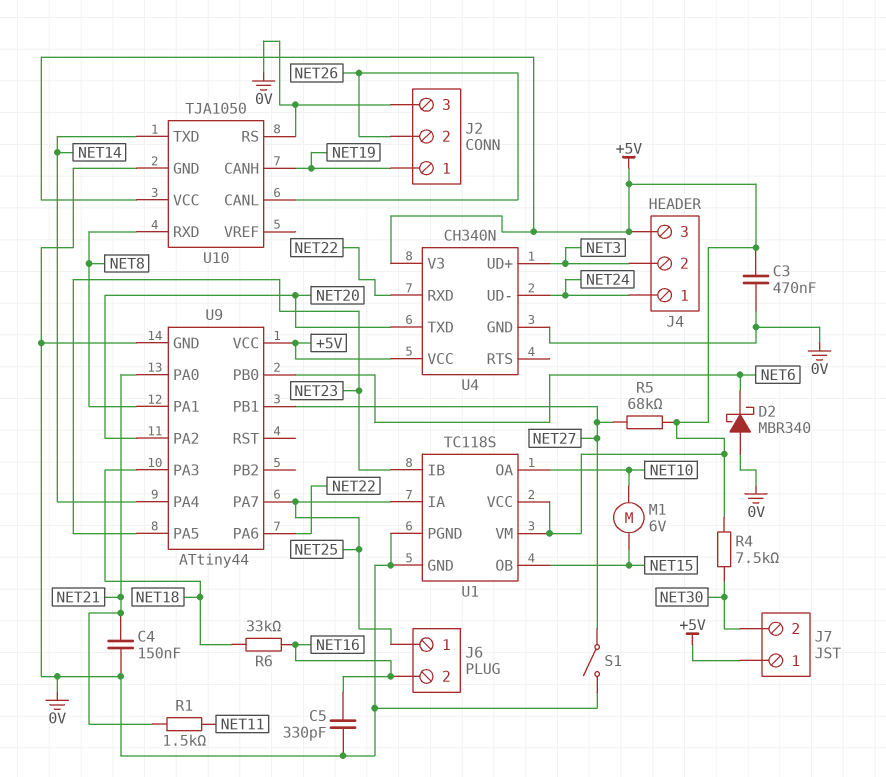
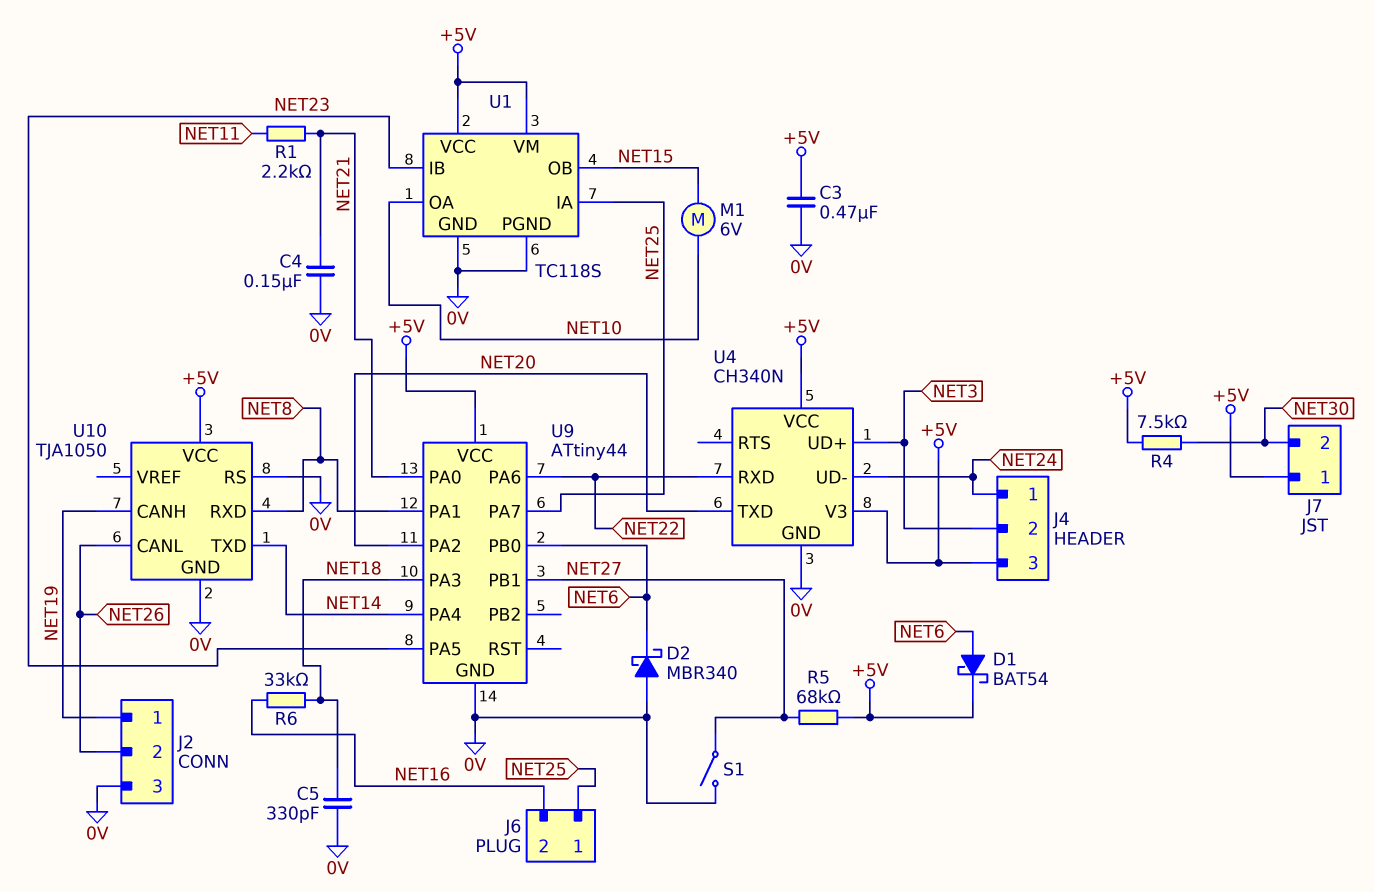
C5: 330pF (0V, NET16) -> 330pF (0V, NET18)
D1: none -> schottky BAT54 (A NET6, K +5V)
R1: 1.5k (NET11, NET21) -> 2.2k (NET11, NET21)

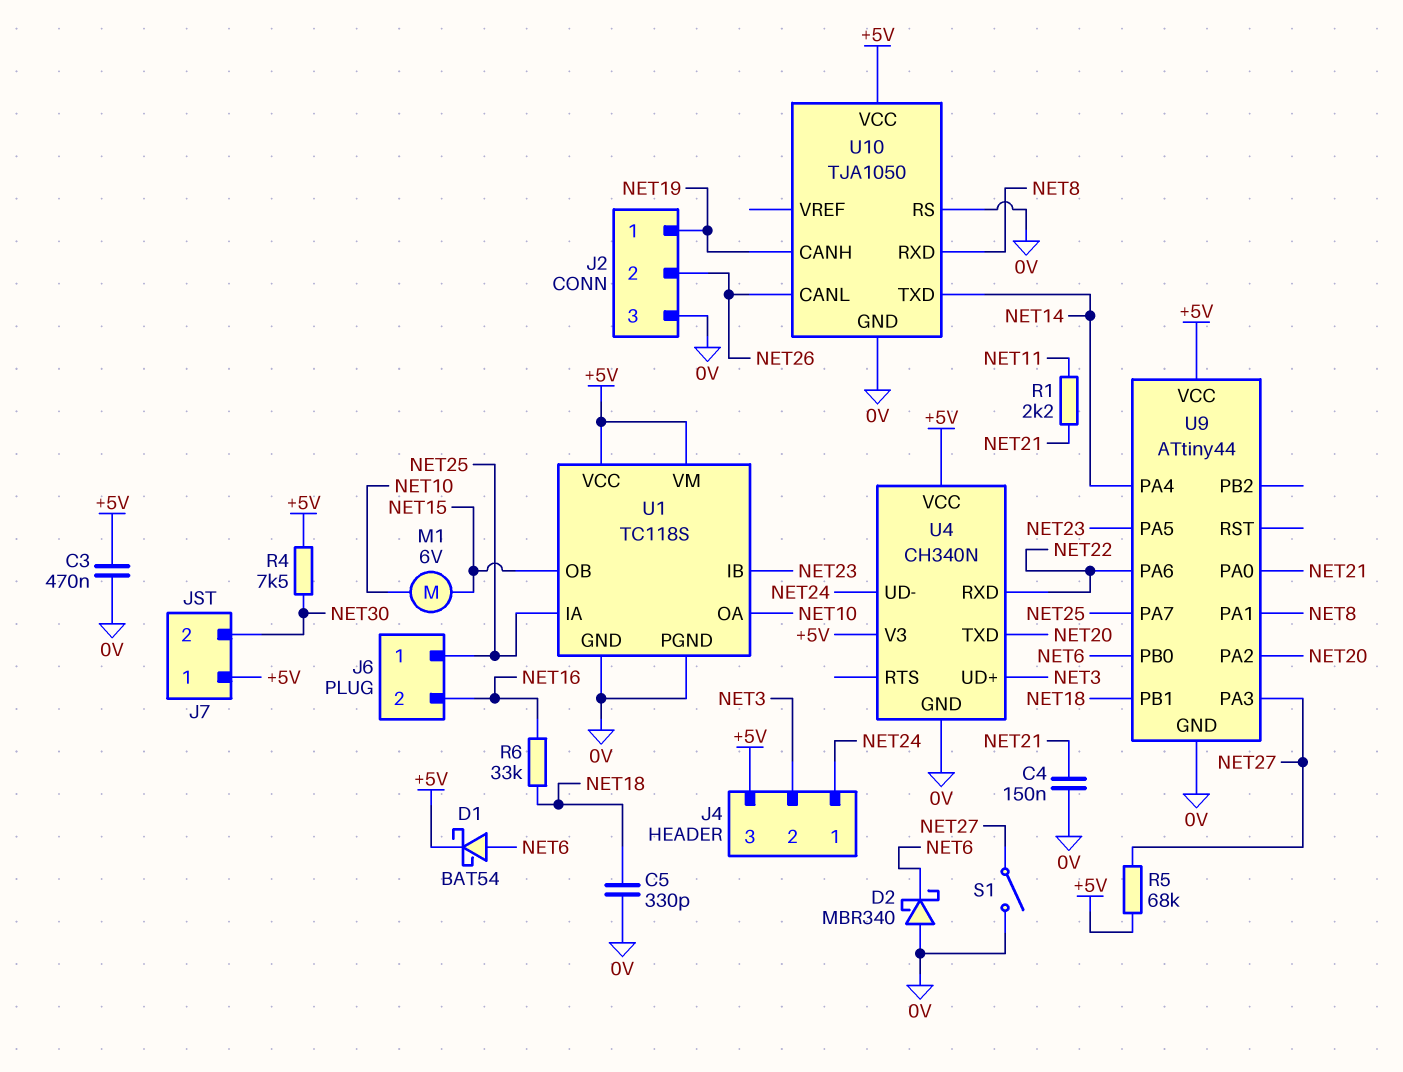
U9 pin PA3: NET18 -> NET27
U9 pin PB1: NET27 -> NET18

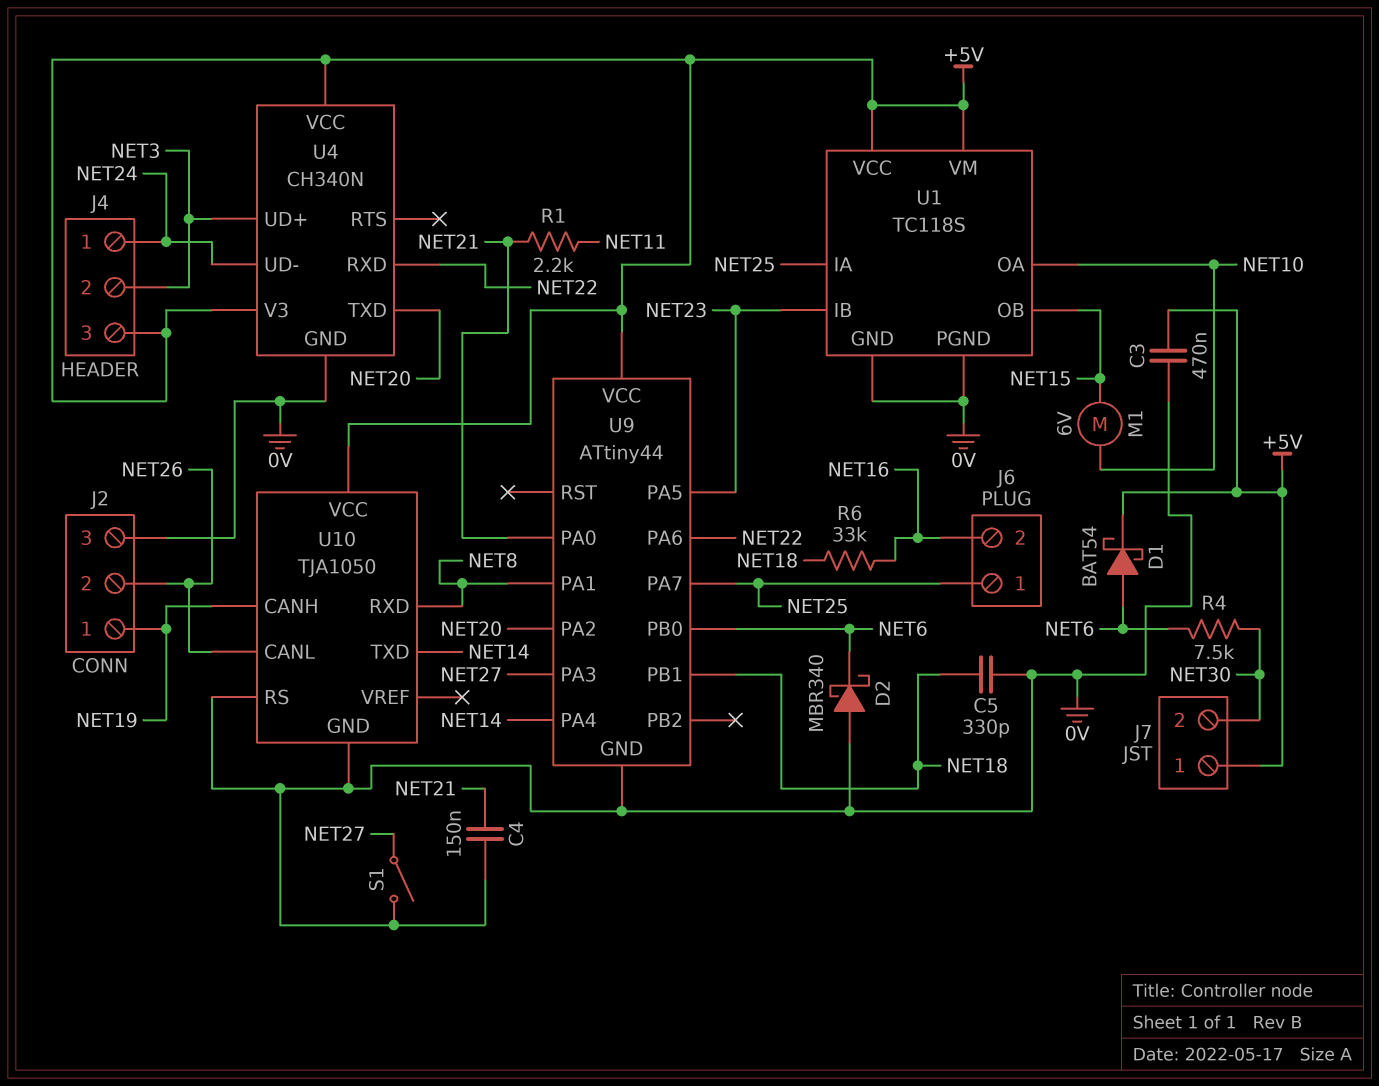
R4: 7.5k (+5V, NET30) -> 7.5k (NET6, NET30)
R5: 68k (+5V, NET27) -> none

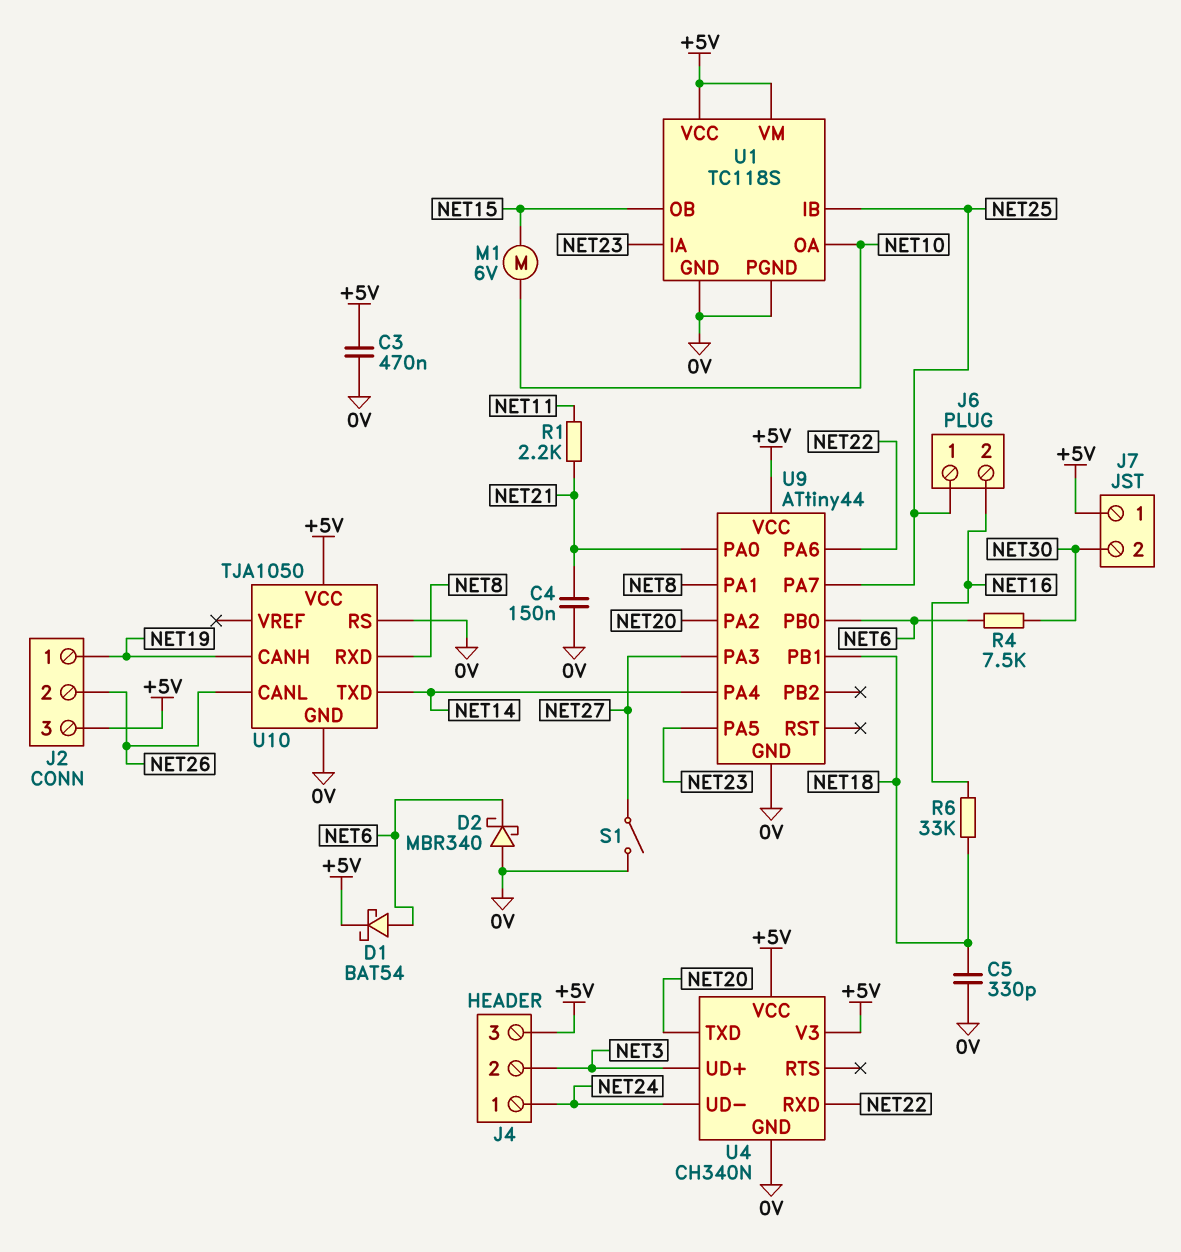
J2 pin 3: 0V -> +5V
U1 pin IA: NET25 -> NET23
U1 pin IB: NET23 -> NET25

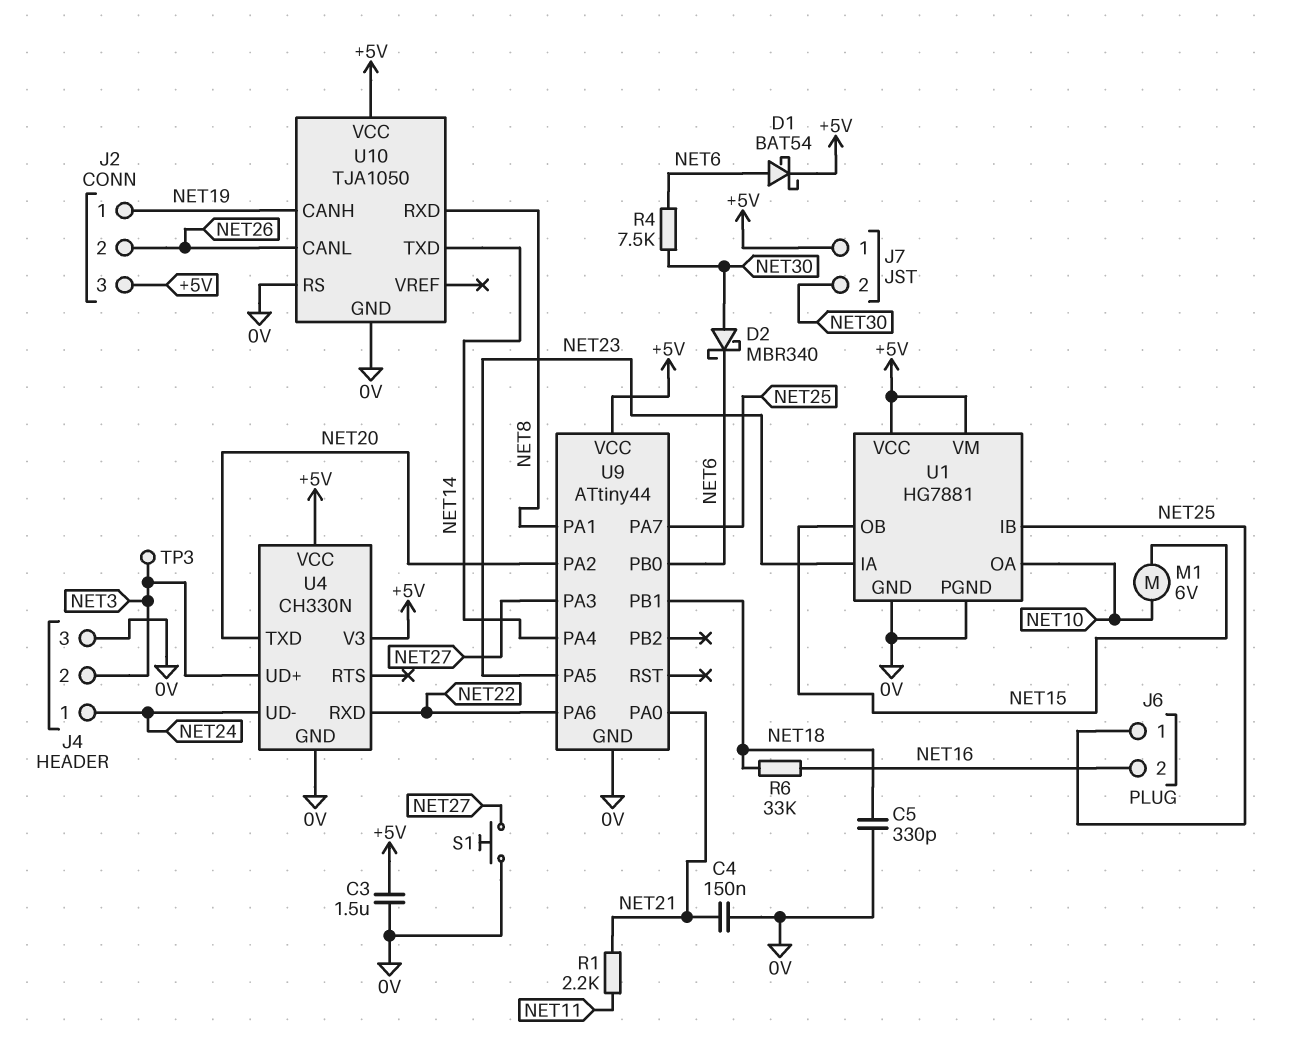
C3: 470nF (+5V, 0V) -> 1.5uF (+5V, 0V)
D2: schottky MBR340 (A 0V, K NET6) -> schottky MBR340 (A NET30, K NET6)
J4 pin 3: +5V -> 0V
S1: switch (0V, NET27) -> button (0V, NET27)
TP3: none -> test point (NET3)
U1: TC118S -> HG7881
U4: CH340N -> CH330N

